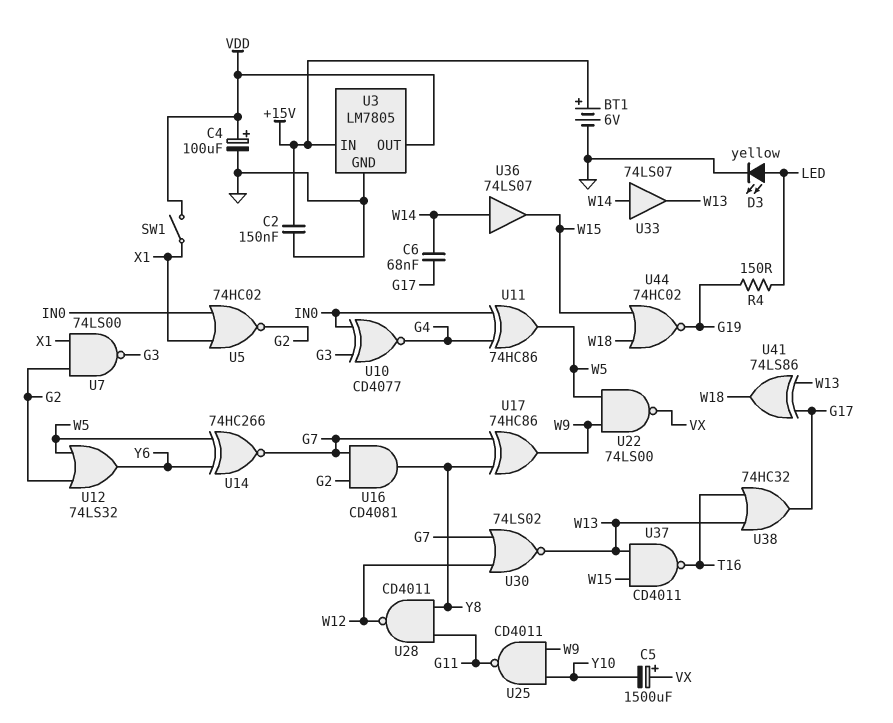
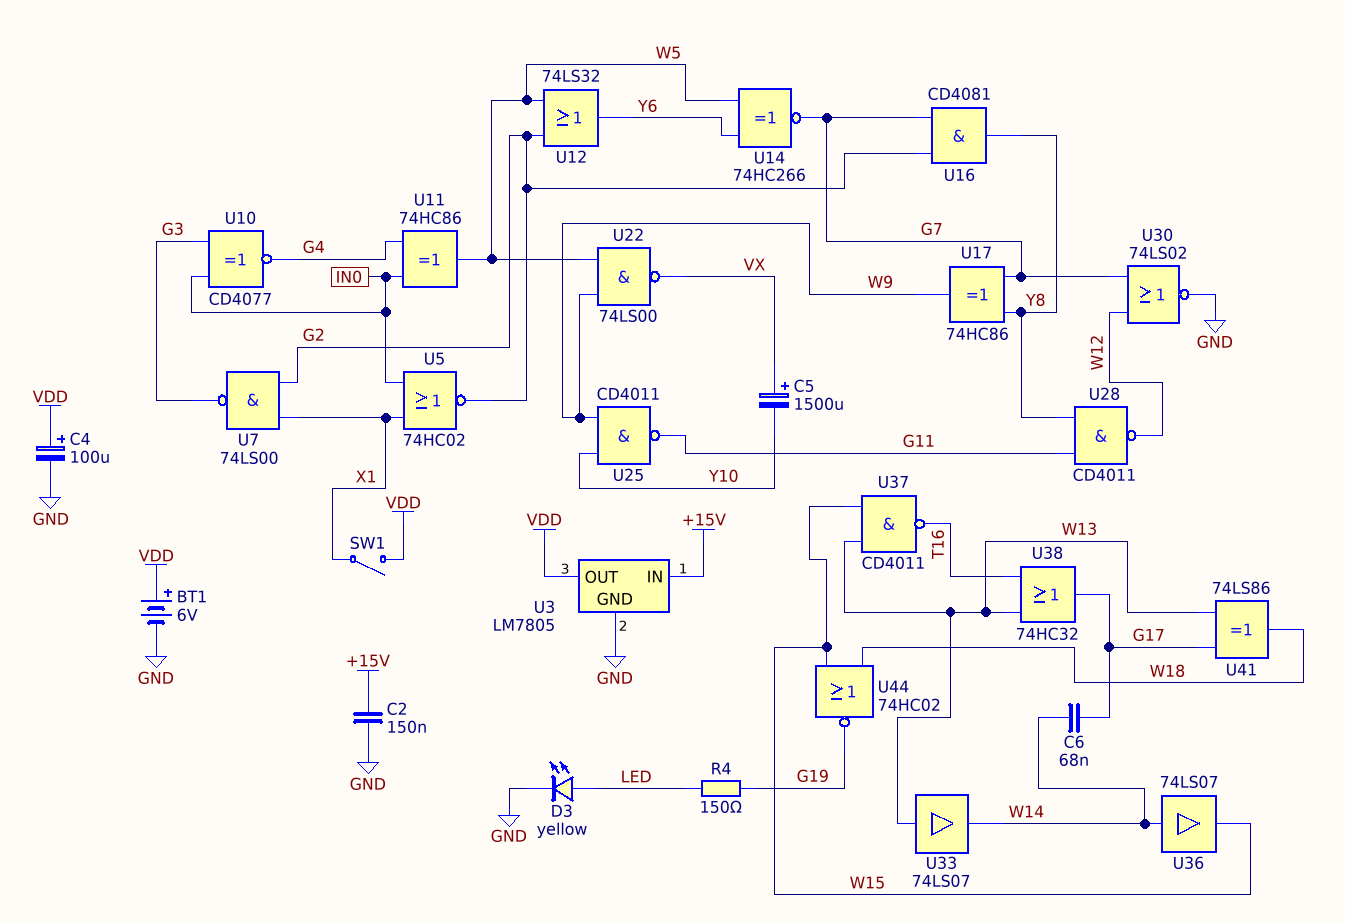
BT1: 6V (plus +15V, minus GND) -> 6V (plus VDD, minus GND)
U30: NOR 74LS02 (in G7, in W12, out W13) -> NOR 74LS02 (in G7, in W12, out GND)
U33: buffer 74LS07 (in W14, out W13) -> buffer 74LS07 (in W13, out W14)

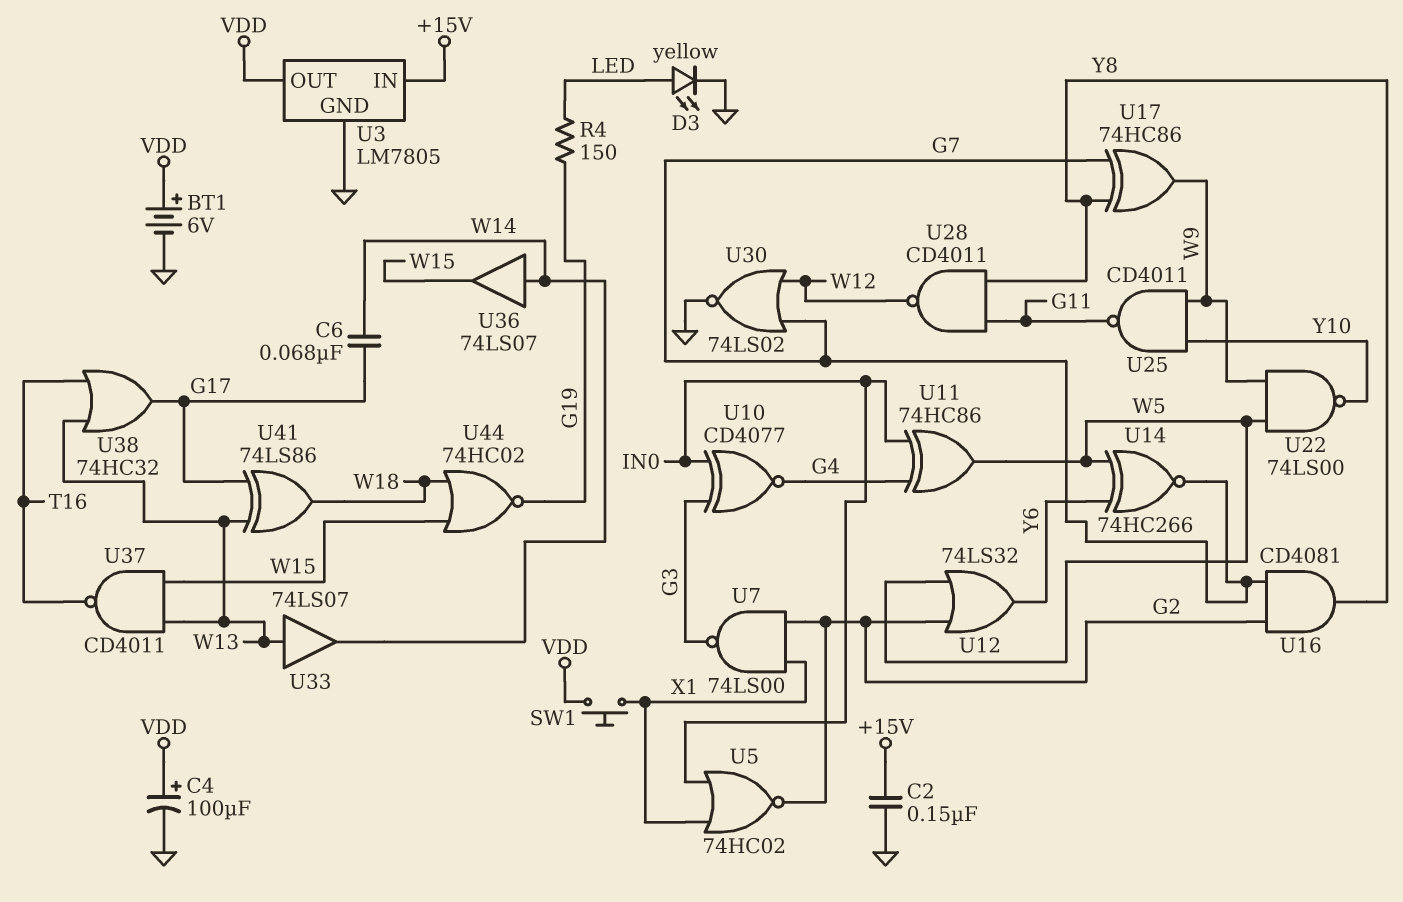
C5: 1500uF (plus VX, minus Y10) -> none
SW1: switch (VDD, X1) -> button (VDD, X1)
U22: NAND 74LS00 (in W5, in W9, out VX) -> NAND 74LS00 (in W5, in W9, out Y10)

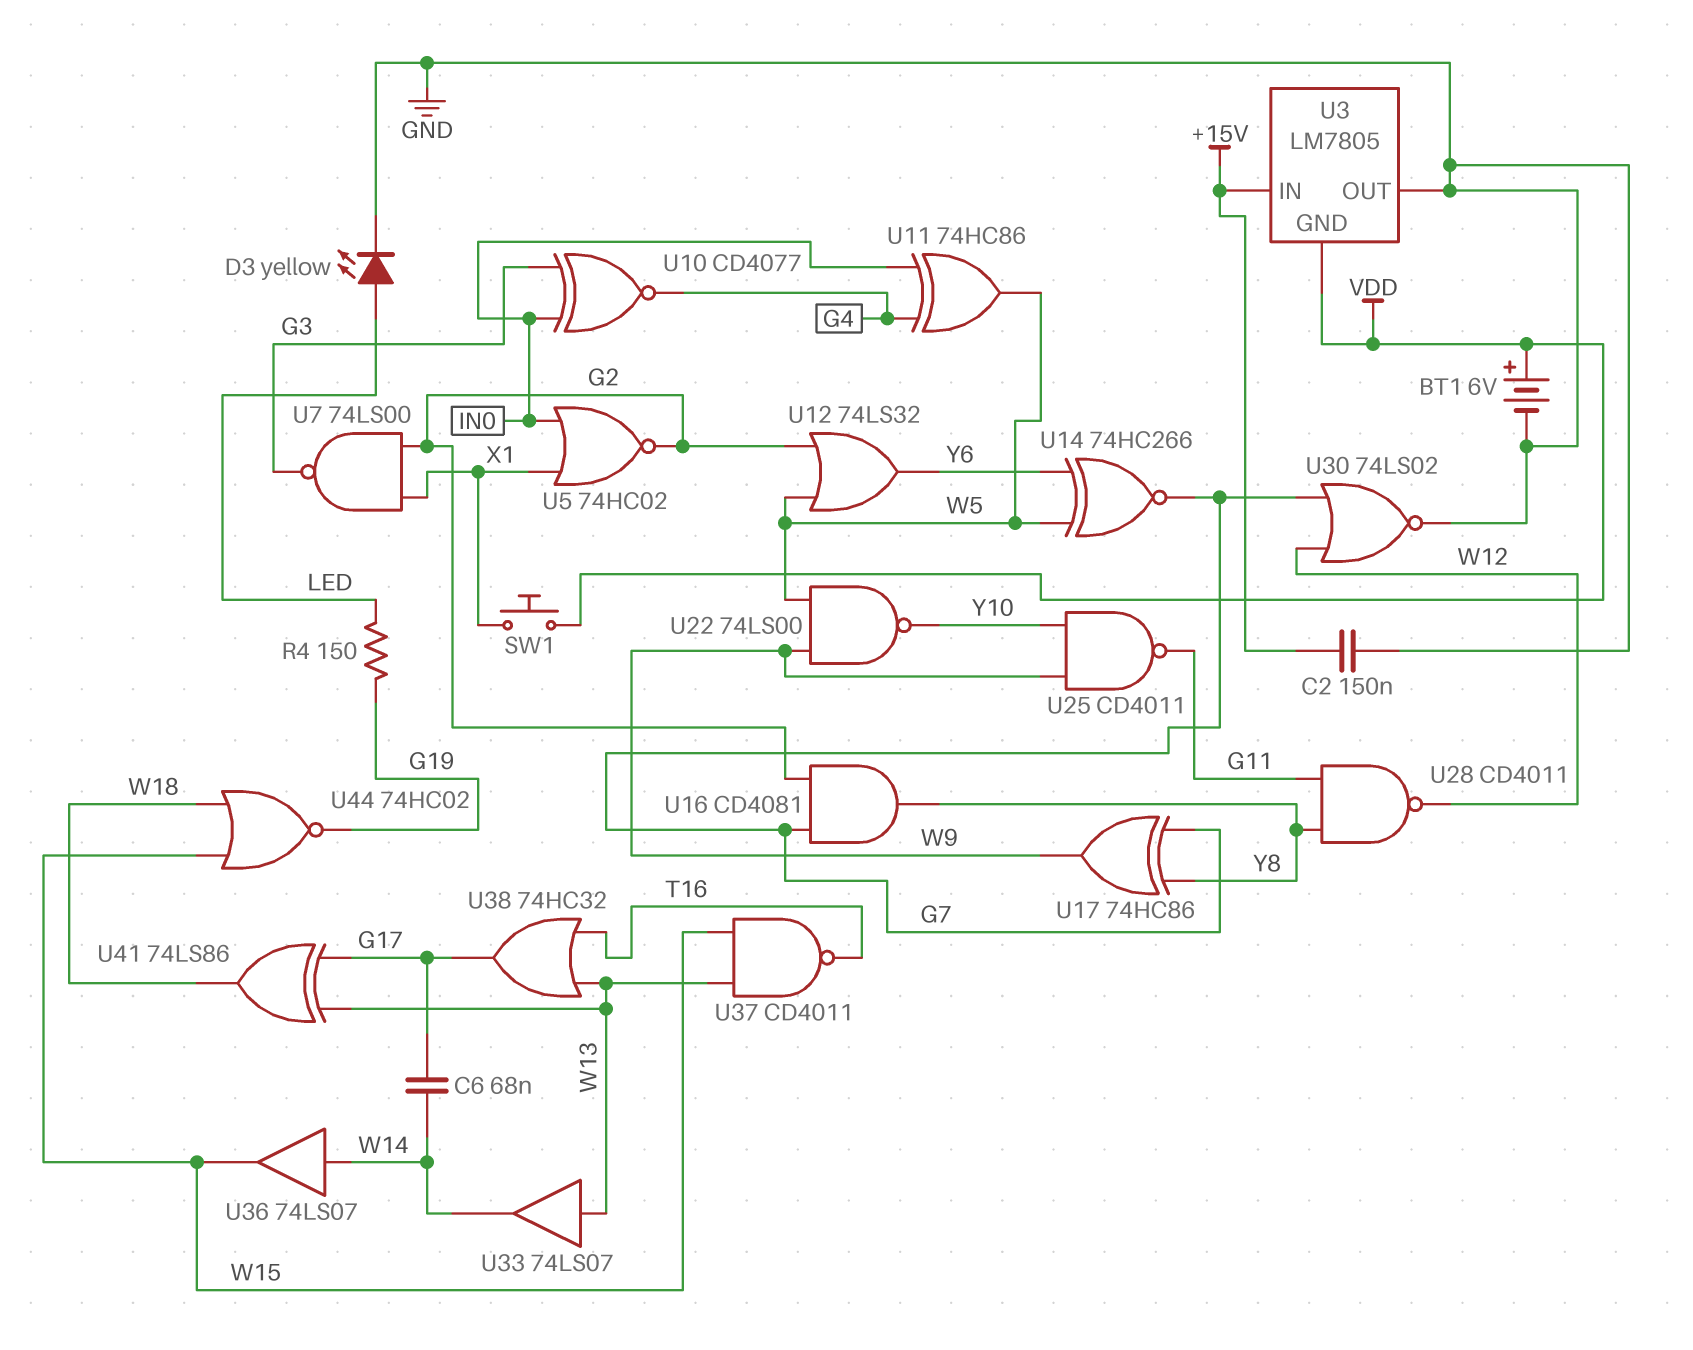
C4: 100uF (plus VDD, minus GND) -> none
U3 pin GND: GND -> VDD
U3 pin OUT: VDD -> GND

